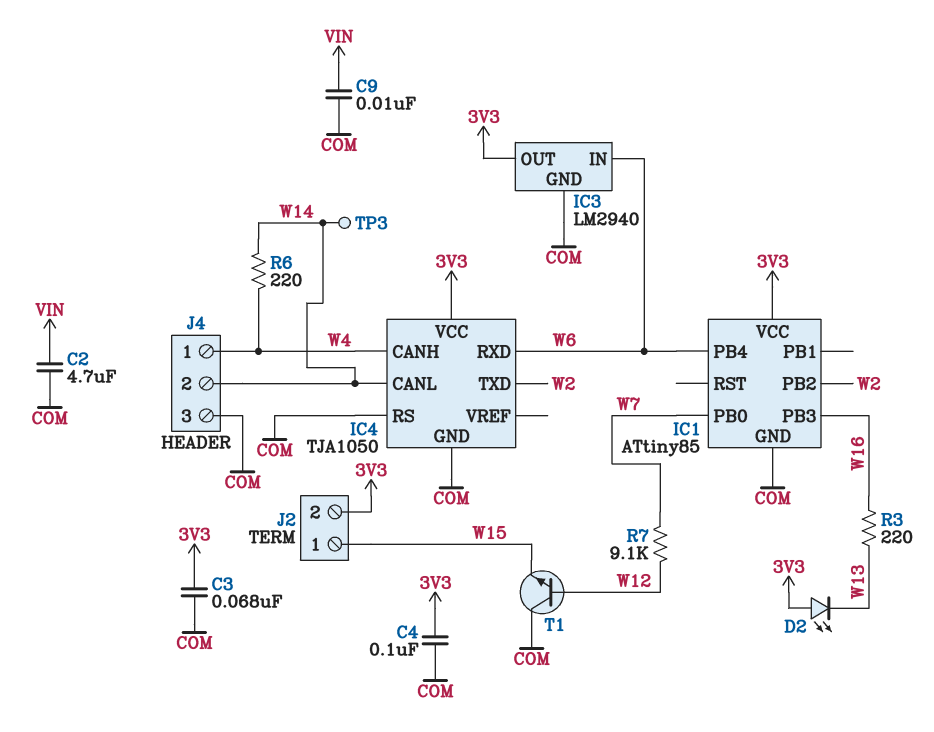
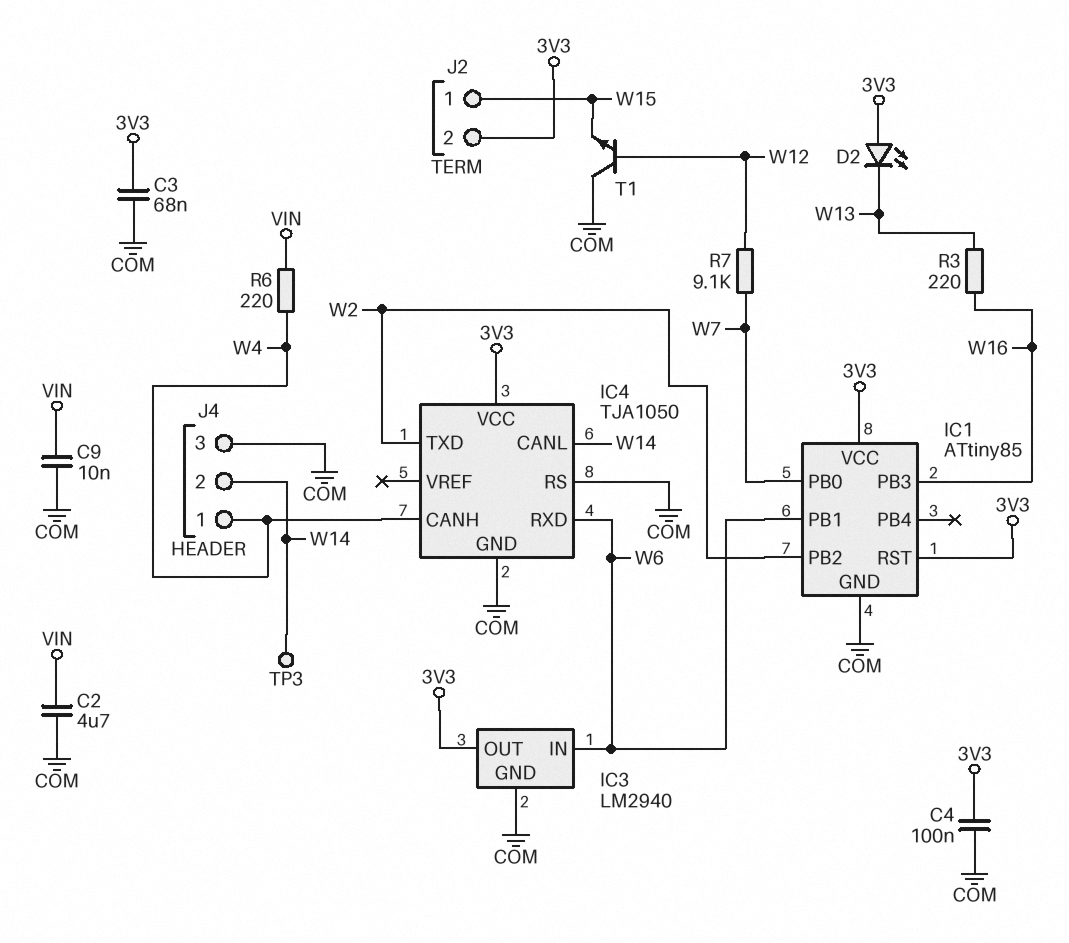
IC1 pin PB1: none -> W6
IC1 pin PB4: W6 -> none
IC1 pin RST: none -> 3V3
R6: 220 (W4, W14) -> 220 (VIN, W4)

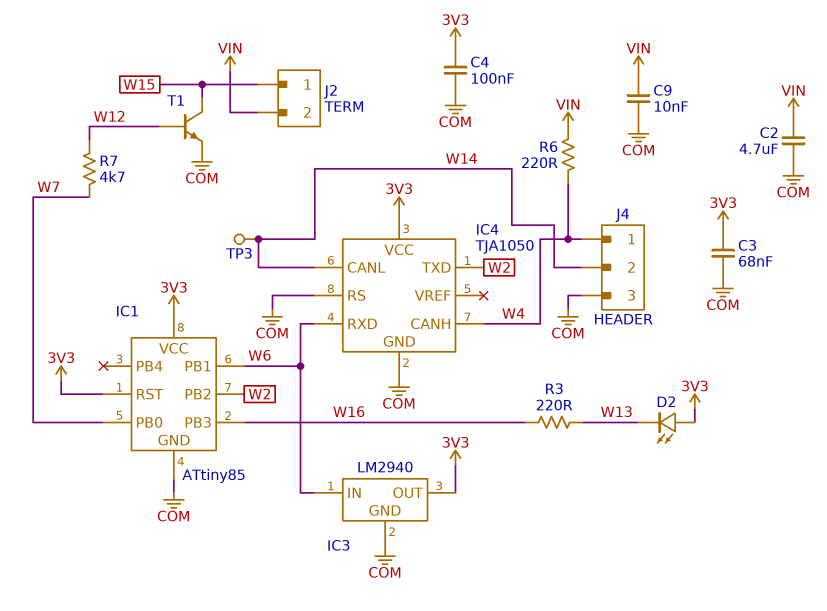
J2 pin 2: 3V3 -> VIN
R7: 9.1k (W7, W12) -> 4.7k (W7, W12)
T1: NPN (B W12, C COM, E W15) -> NPN (B W12, C W15, E COM)

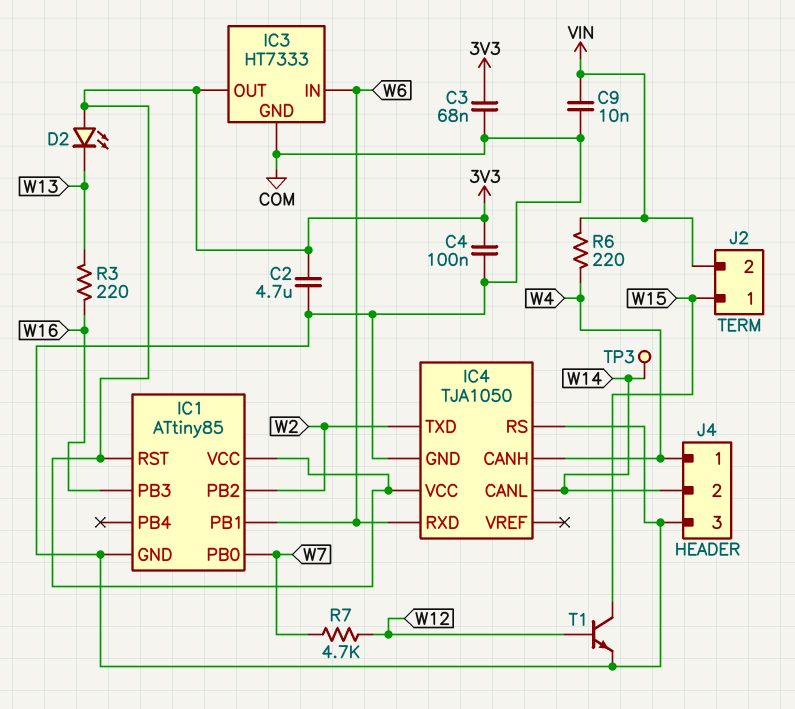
C2: 4.7uF (COM, VIN) -> 4.7uF (3V3, COM)
IC3: LM2940 -> HT7333

